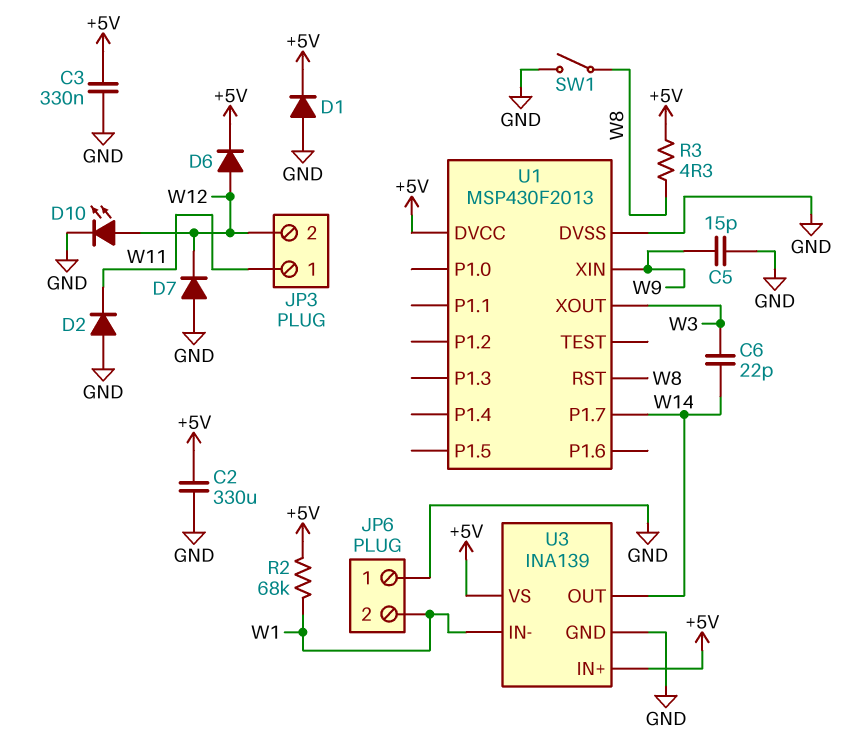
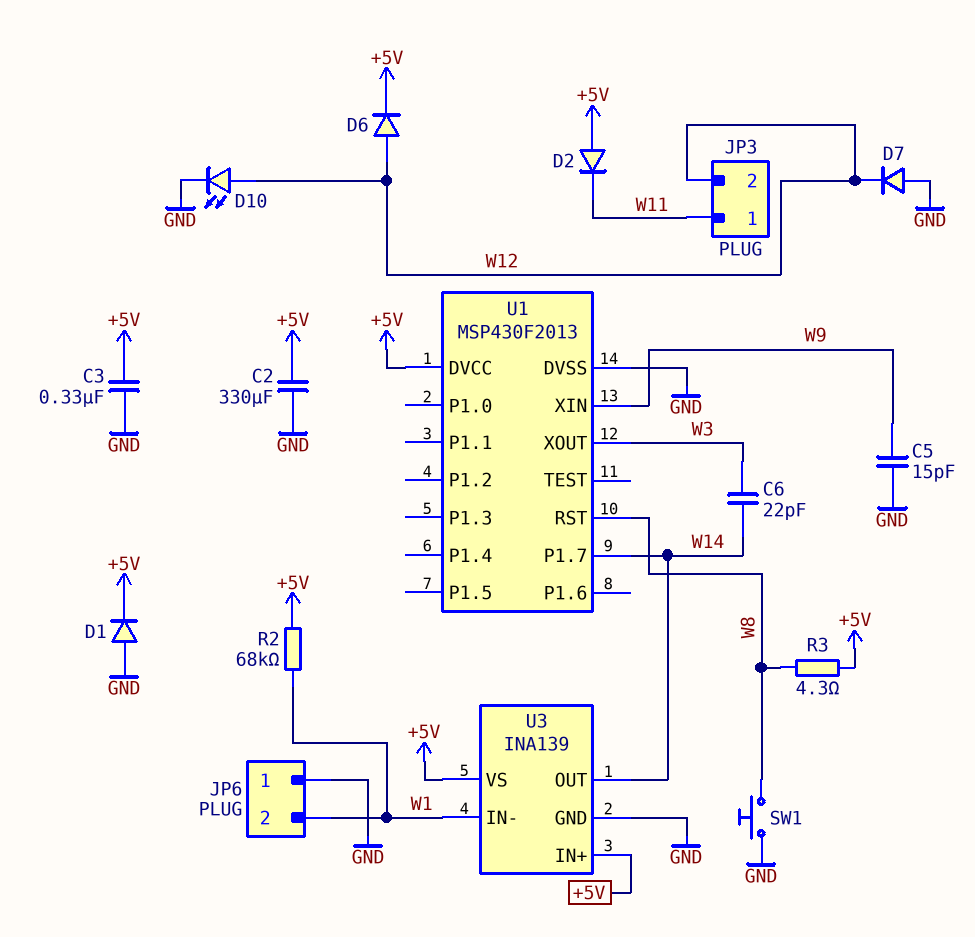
D2: diode (A GND, K W11) -> diode (A +5V, K W11)
SW1: switch (GND, W8) -> button (GND, W8)

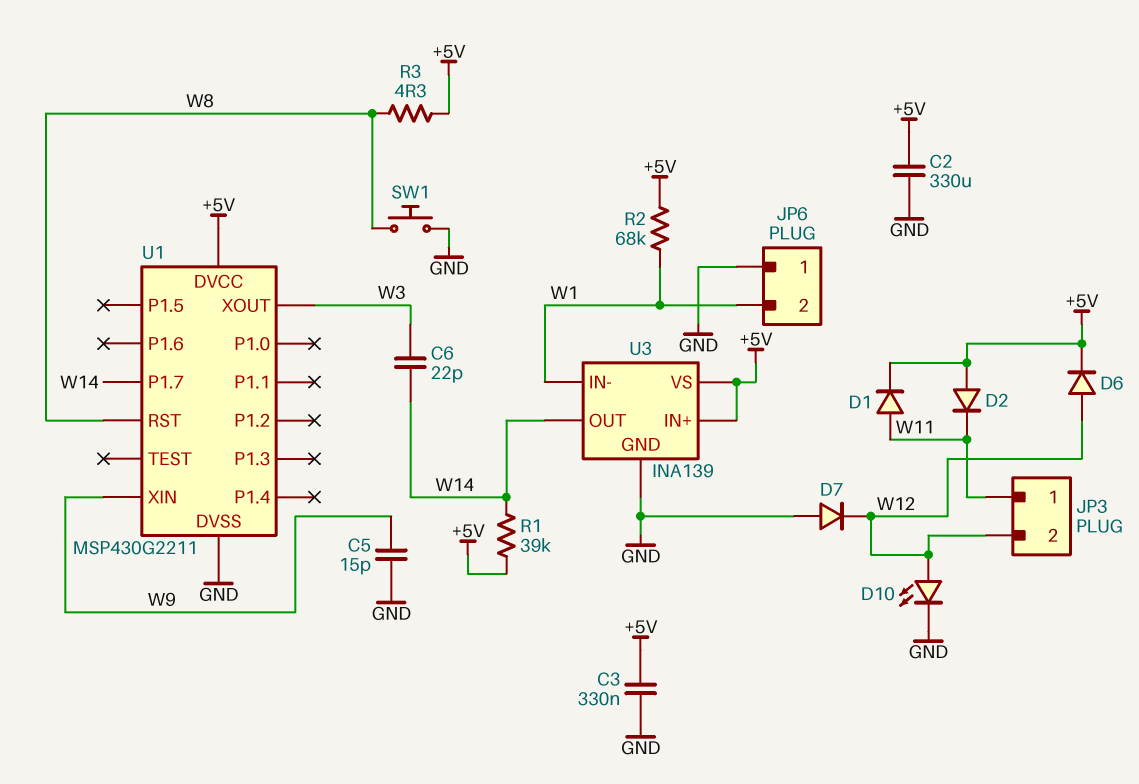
D1: diode (A GND, K +5V) -> diode (A W11, K +5V)
R1: none -> 39k (+5V, W14)
U1: MSP430F2013 -> MSP430G2211

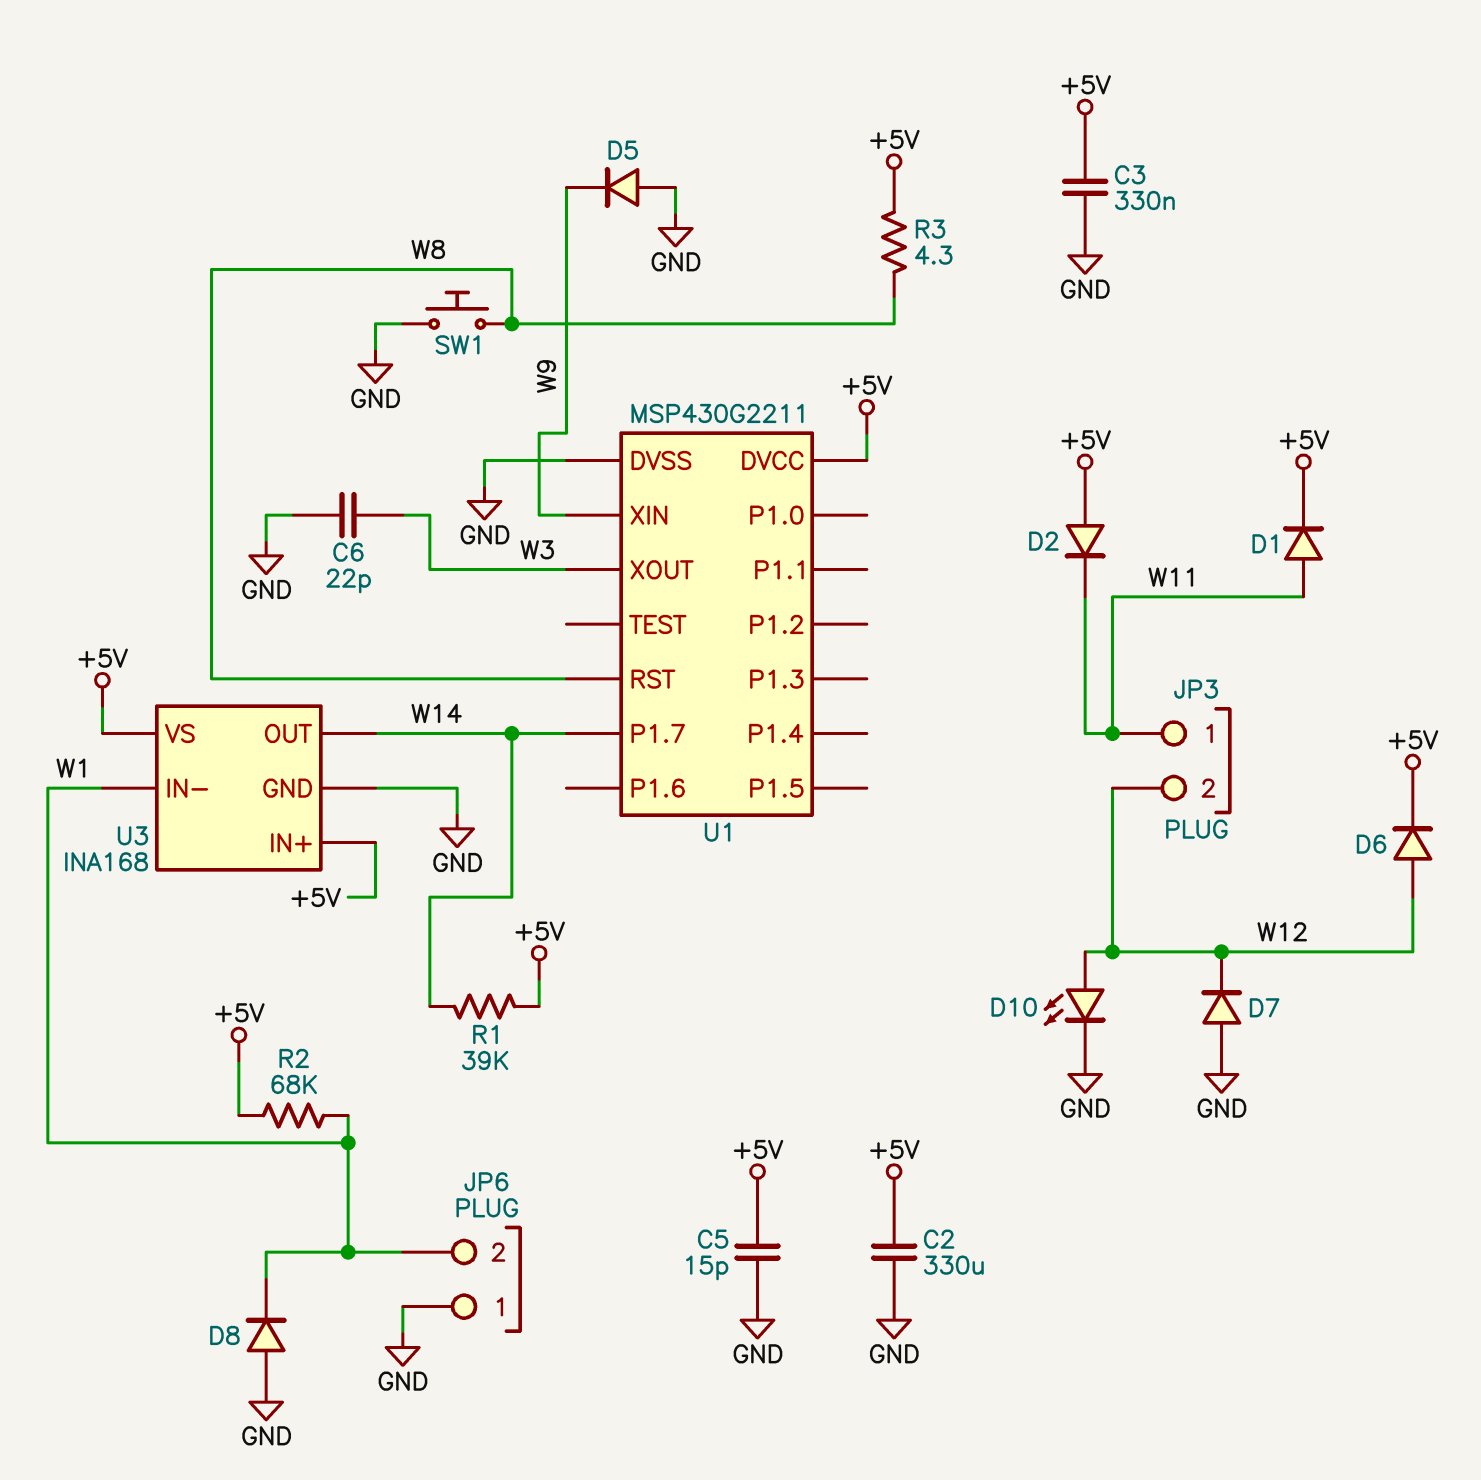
C5: 15pF (GND, W9) -> 15pF (+5V, GND)
C6: 22pF (W3, W14) -> 22pF (GND, W3)
D5: none -> diode (A GND, K W9)
D8: none -> diode (A GND, K W1)
U3: INA139 -> INA168

